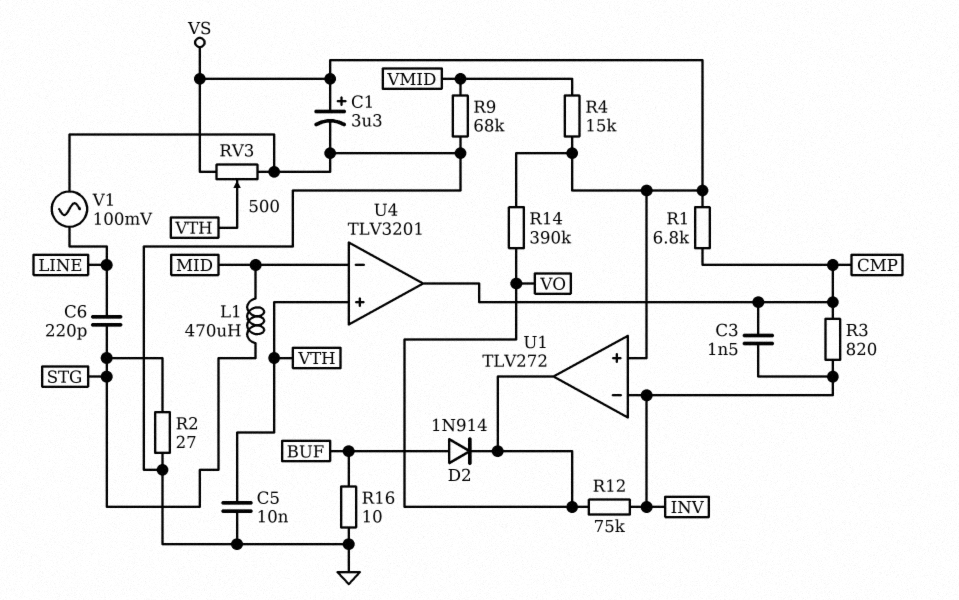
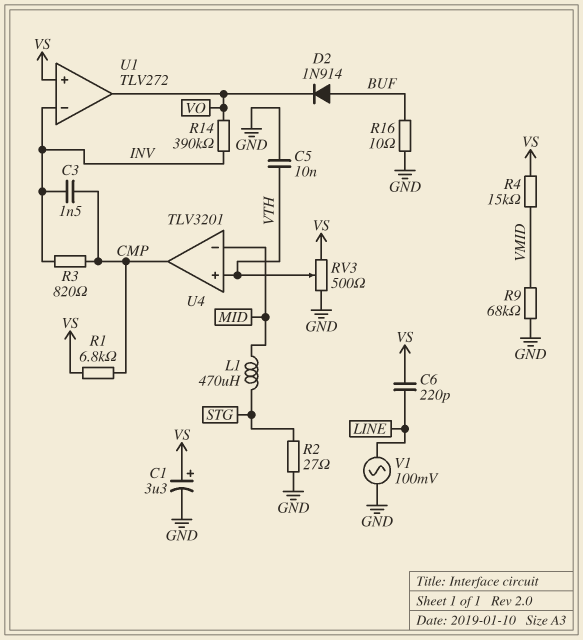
C6: 220pF (LINE, STG) -> 220pF (LINE, VS)
R12: 75k (INV, VO) -> none
R14: 390k (VO, VS) -> 390k (INV, VO)

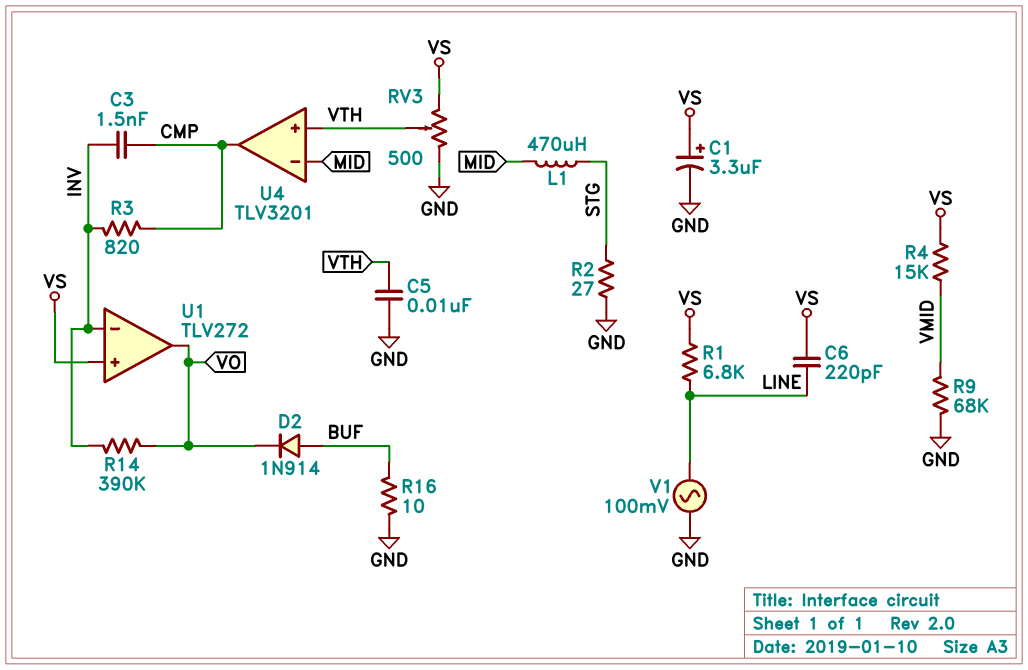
R1: 6.8k (CMP, VS) -> 6.8k (LINE, VS)

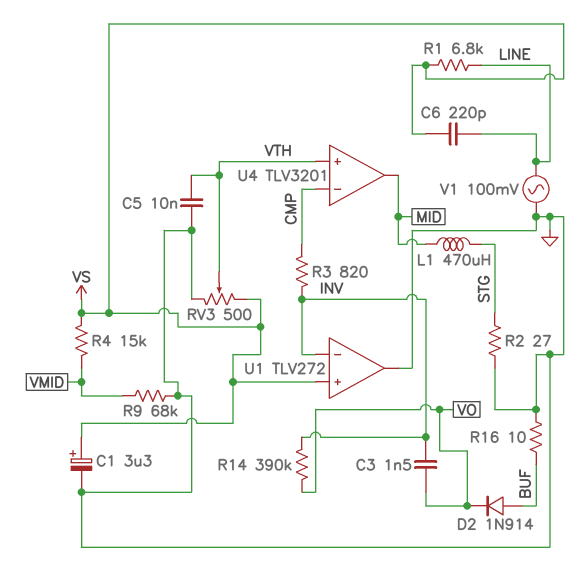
C3: 1.5nF (CMP, INV) -> 1.5nF (INV, VO)
U1 pin out: VO -> GND
U4 pin in-: MID -> CMP
U4 pin out: CMP -> MID

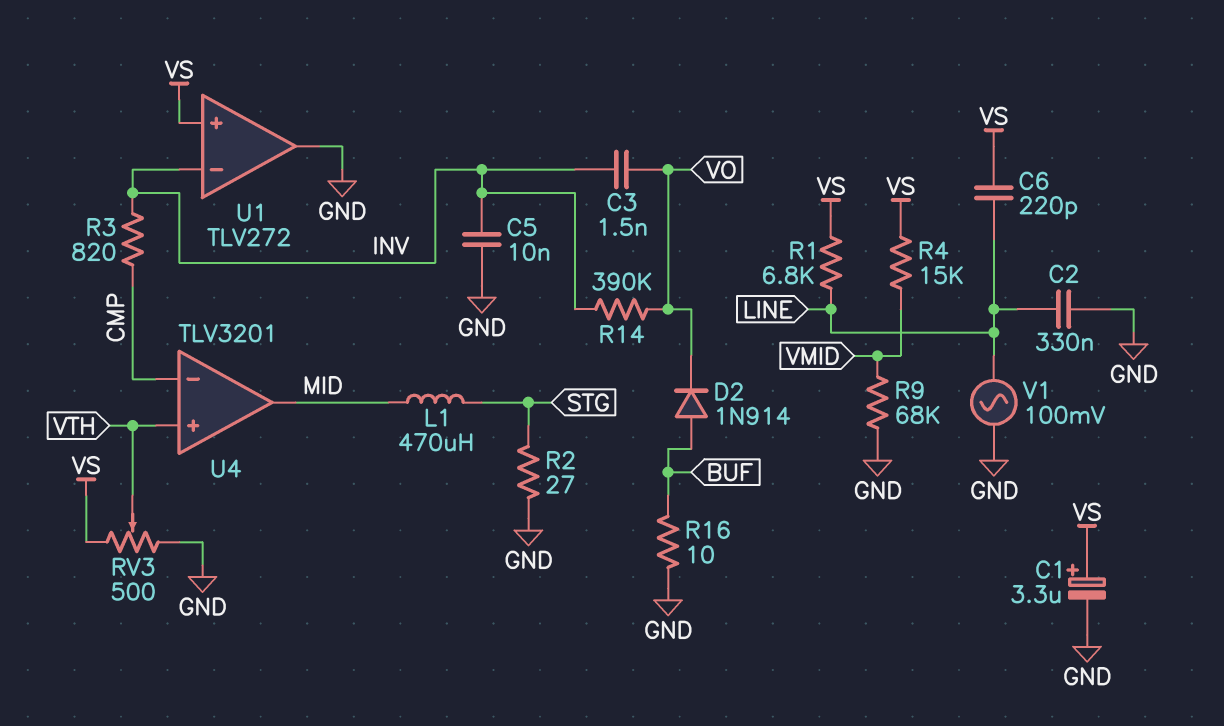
C2: none -> 330nF (GND, LINE)
C5: 10nF (GND, VTH) -> 10nF (GND, INV)

